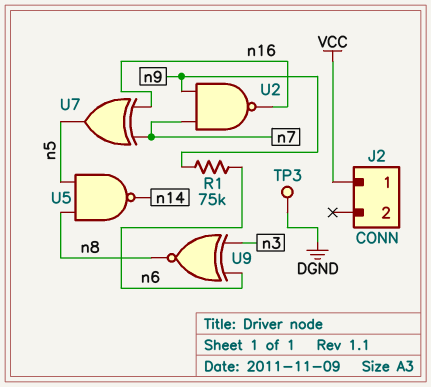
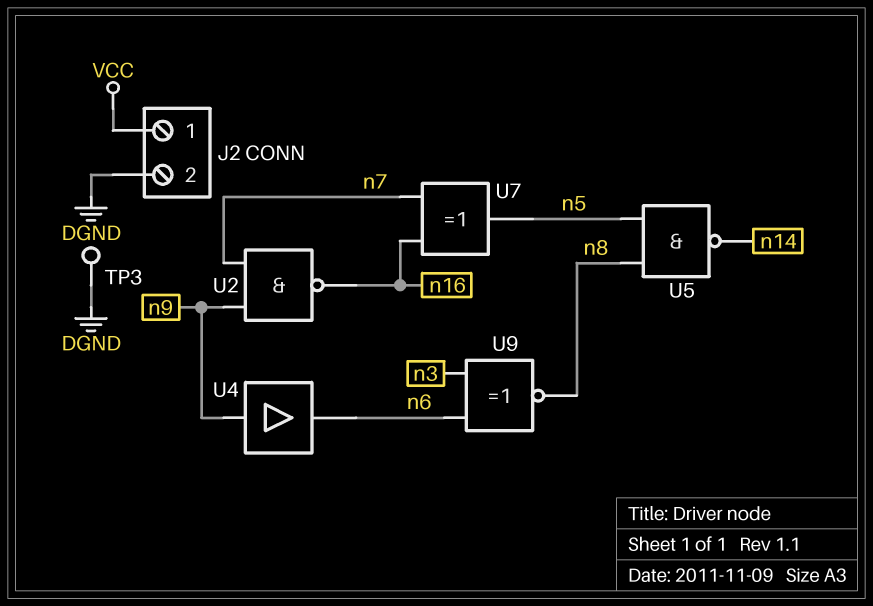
J2 pin 2: none -> DGND
R1: 75k (n6, n9) -> none
U4: none -> buffer (in n9, out n6)

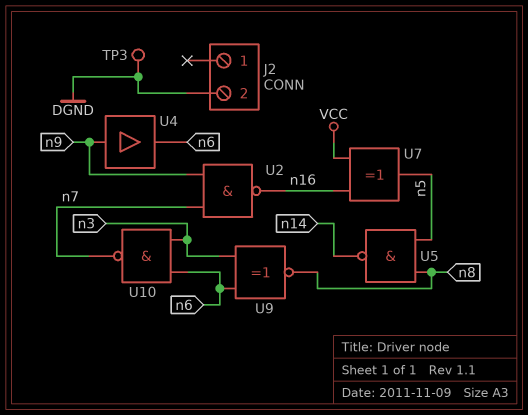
J2 pin 1: VCC -> none
U7: XOR (in n7, in n16, out n5) -> XOR (in VCC, in n16, out n5)
U10: none -> NAND (in n3, in n6, out n7)

